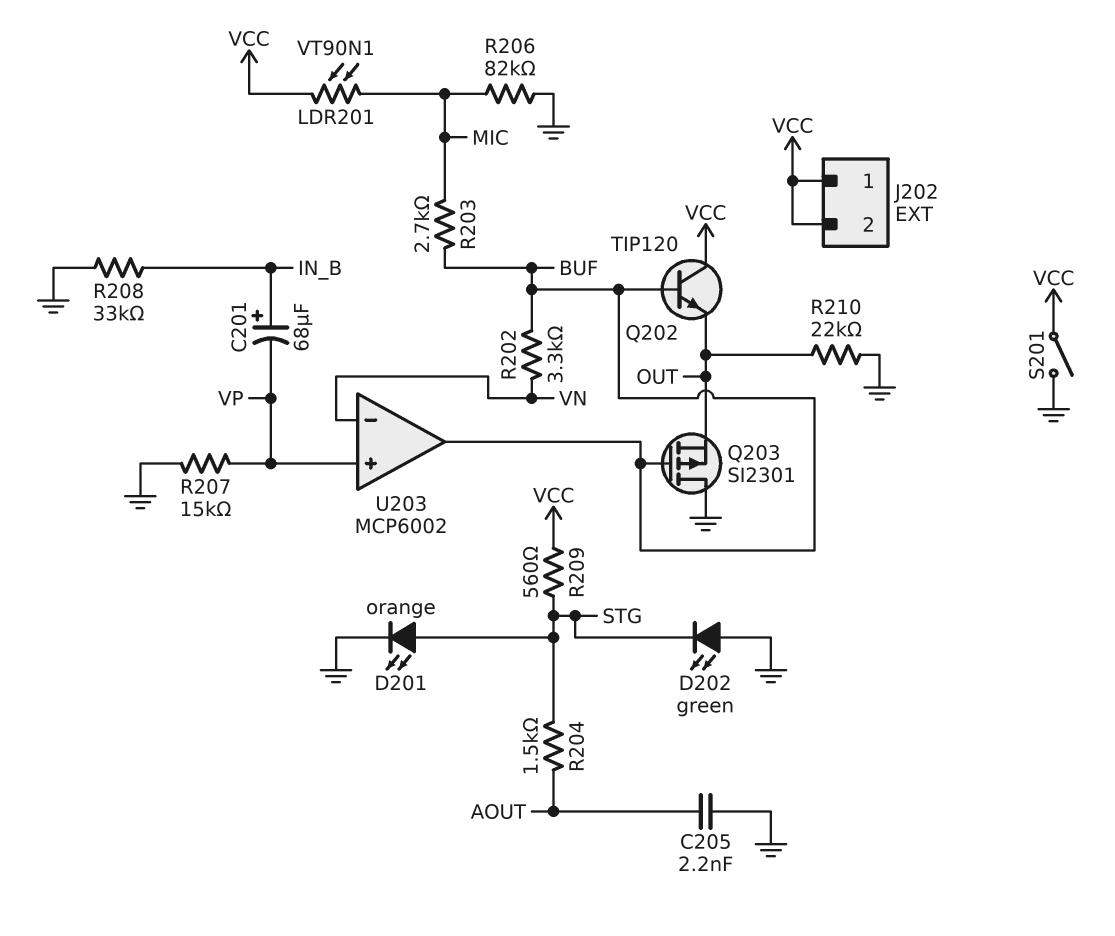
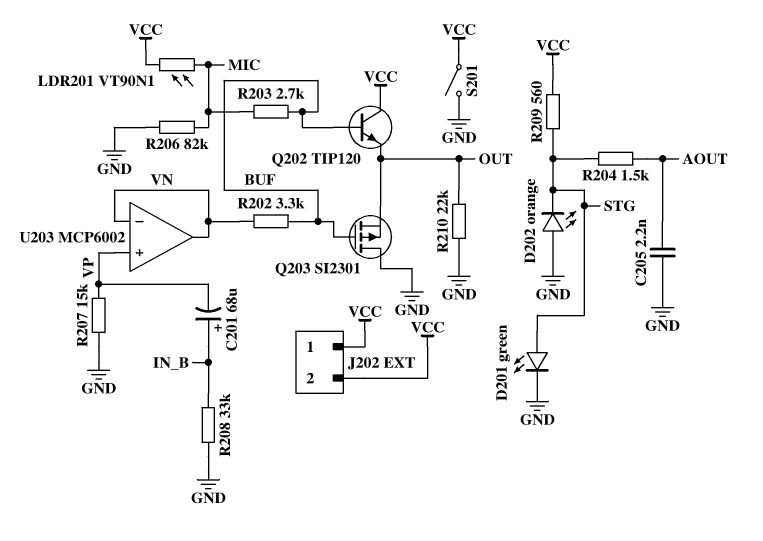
D201: LED orange (A STG, K GND) -> LED green (A STG, K GND)
D202: LED green (A GND, K STG) -> LED orange (A GND, K STG)
U203 pin out: BUF -> VN

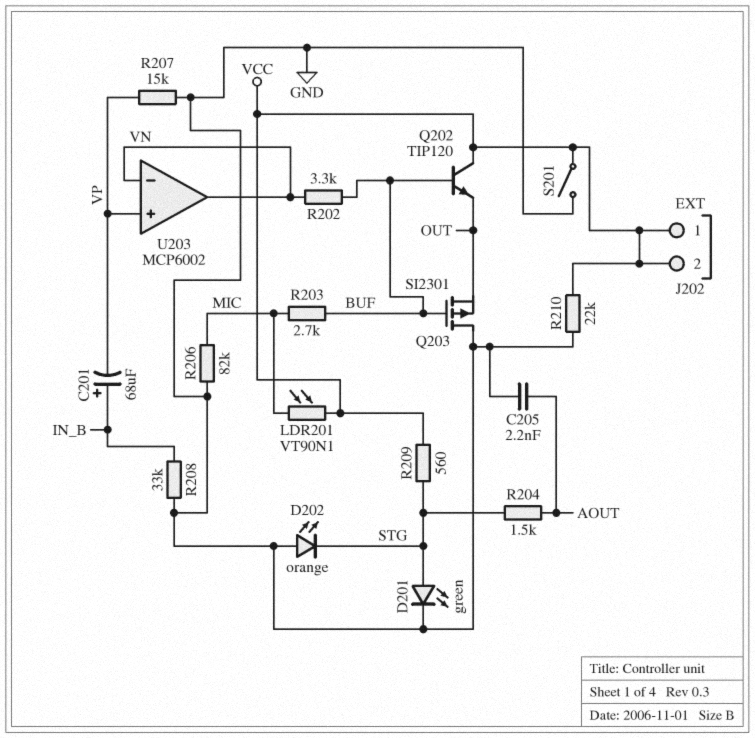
R210: 22k (GND, OUT) -> 22k (GND, VCC)

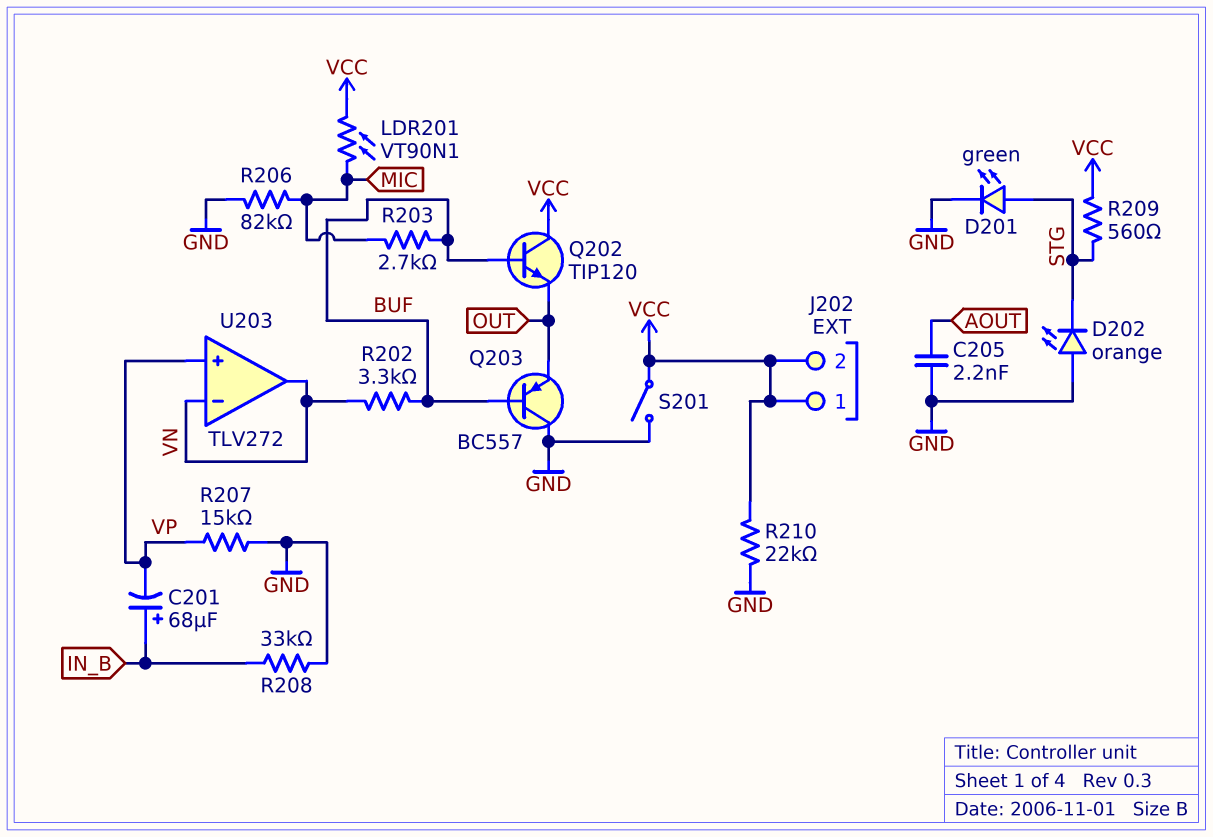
Q203: PMOS SI2301 (G BUF, D GND, S OUT) -> PNP BC557 (B BUF, C GND, E OUT)
R204: 1.5k (AOUT, STG) -> none
U203: MCP6002 -> TLV272

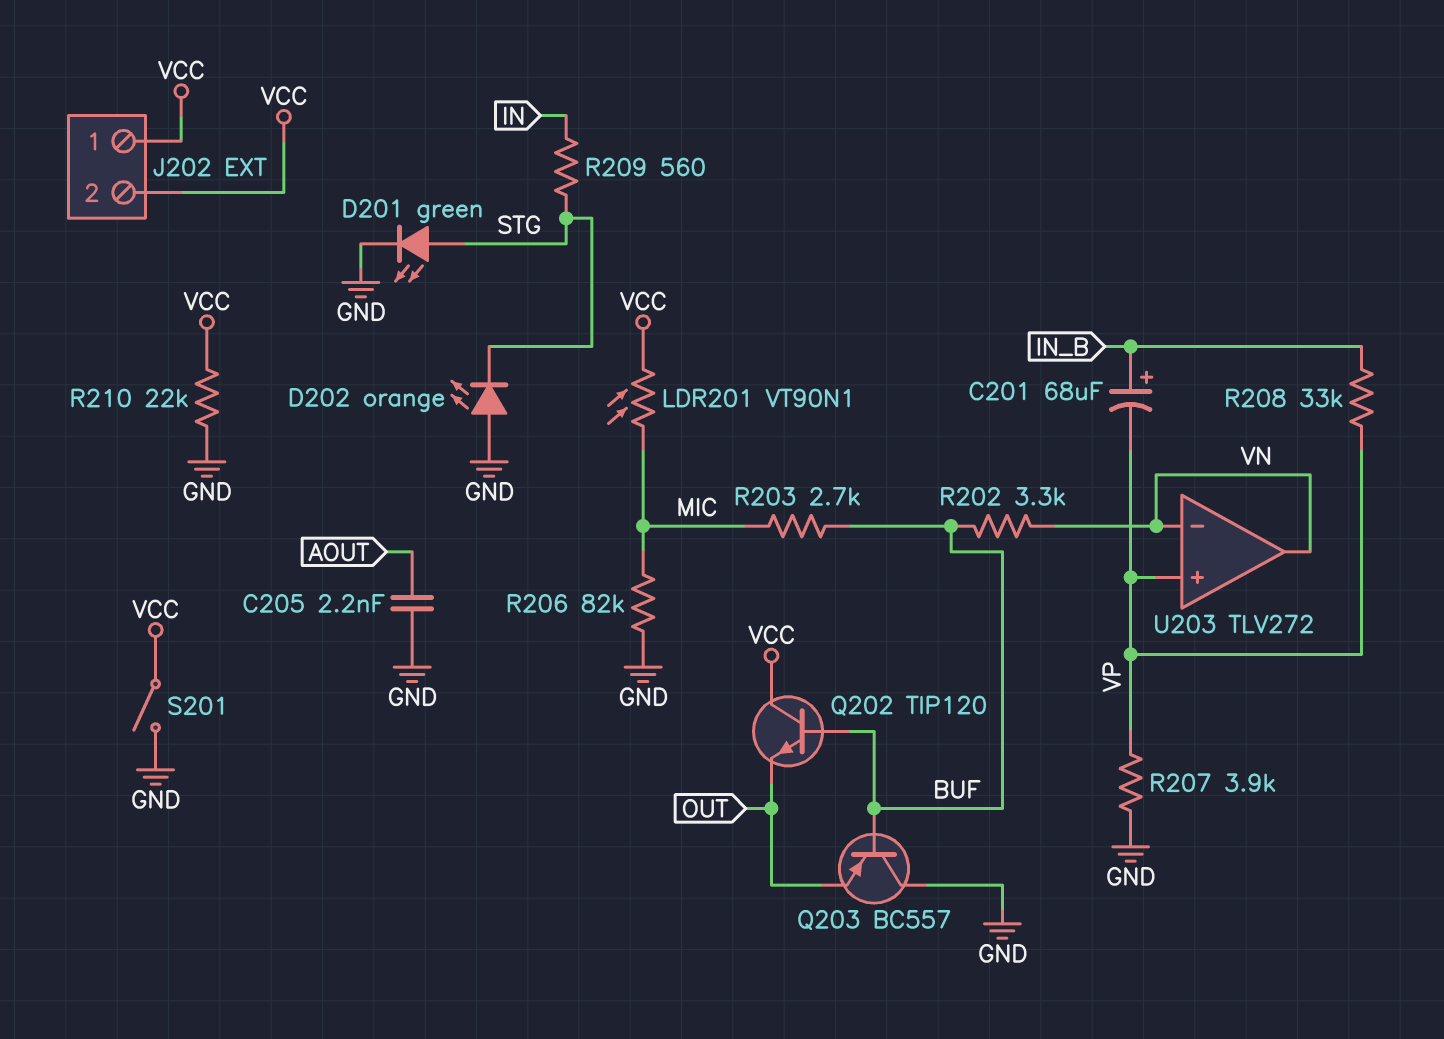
R207: 15k (GND, VP) -> 3.9k (GND, VP)
R208: 33k (GND, IN_B) -> 33k (IN_B, VP)
R209: 560 (STG, VCC) -> 560 (IN, STG)

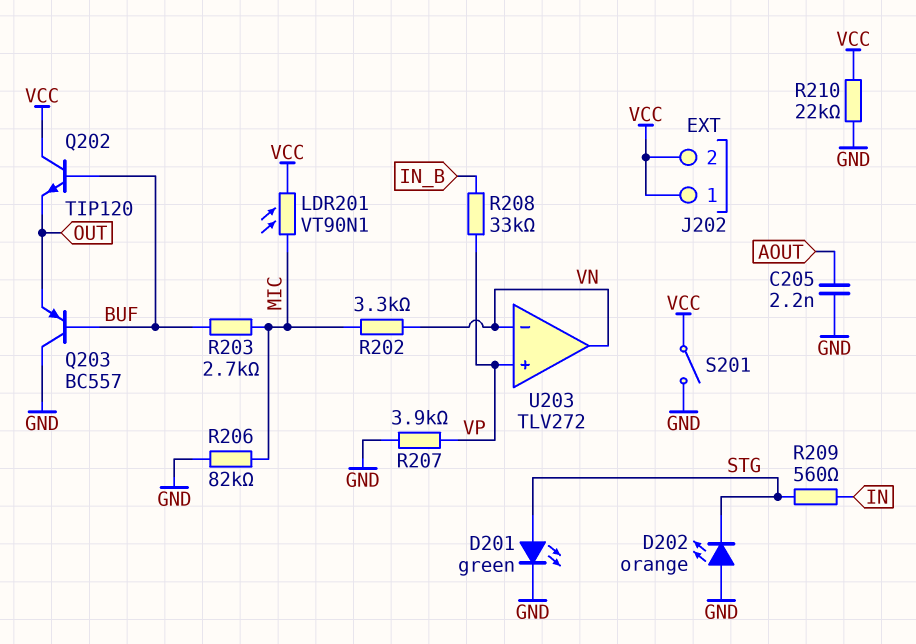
C201: 68uF (plus IN_B, minus VP) -> none
R202: 3.3k (BUF, VN) -> 3.3k (MIC, VN)

